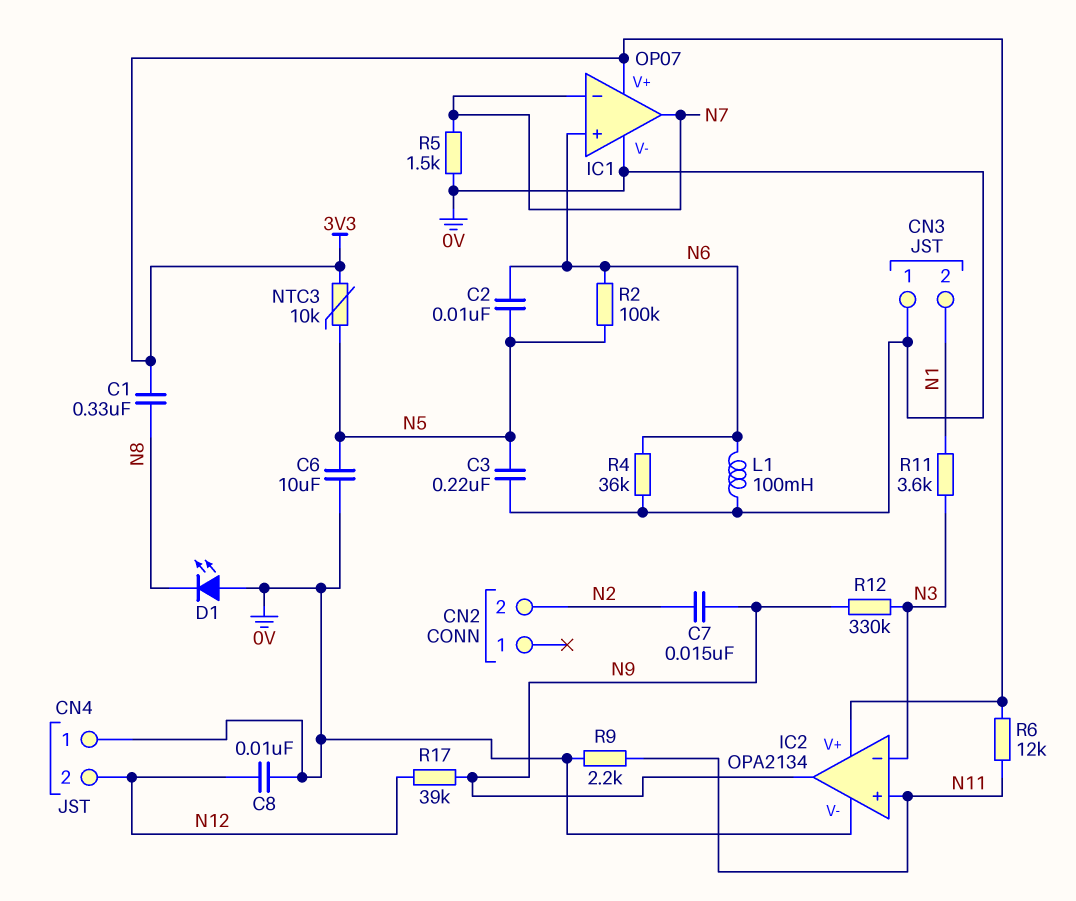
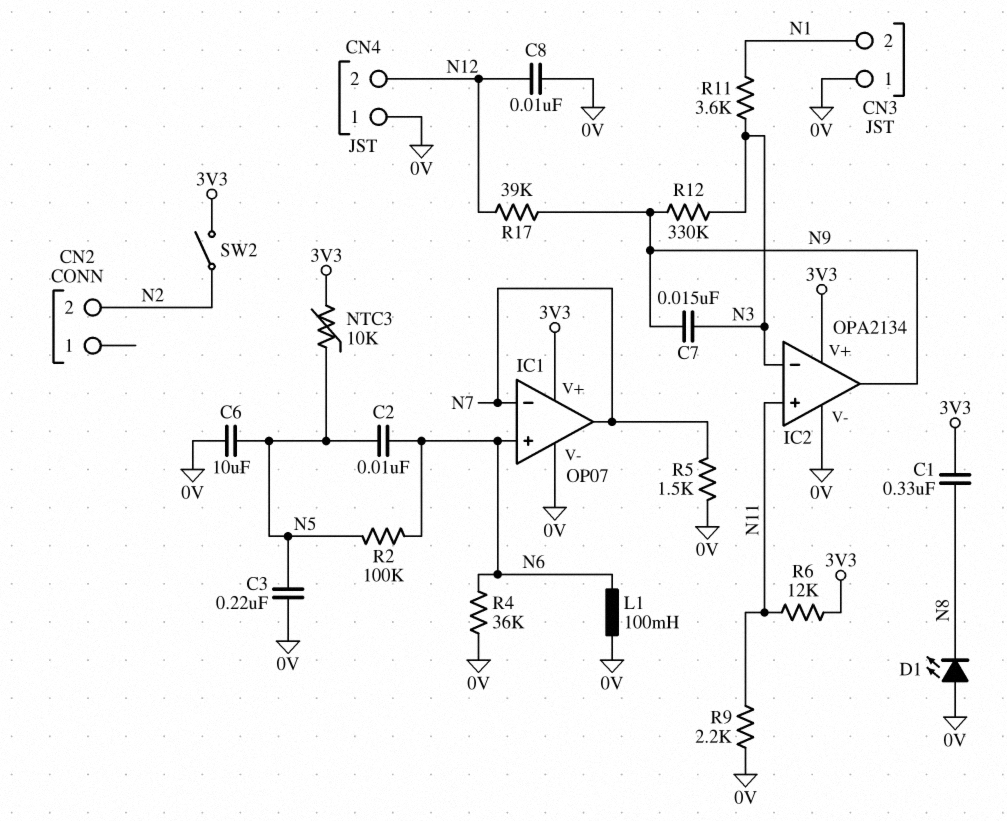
C7: 15nF (N2, N9) -> 15nF (N3, N9)
SW2: none -> switch (3V3, N2)

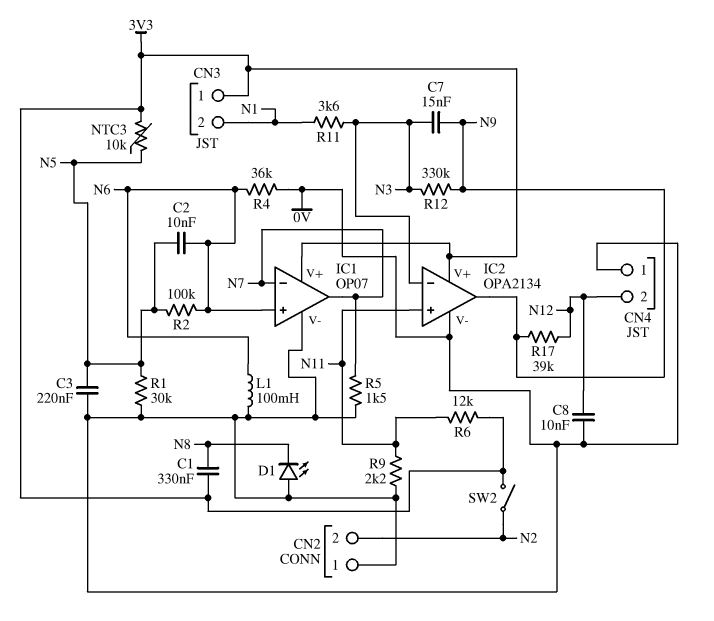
C6: 10uF (0V, N5) -> none
CN2 pin 1: none -> 0V
CN3 pin 1: 0V -> 3V3
R1: none -> 30k (0V, N5)

